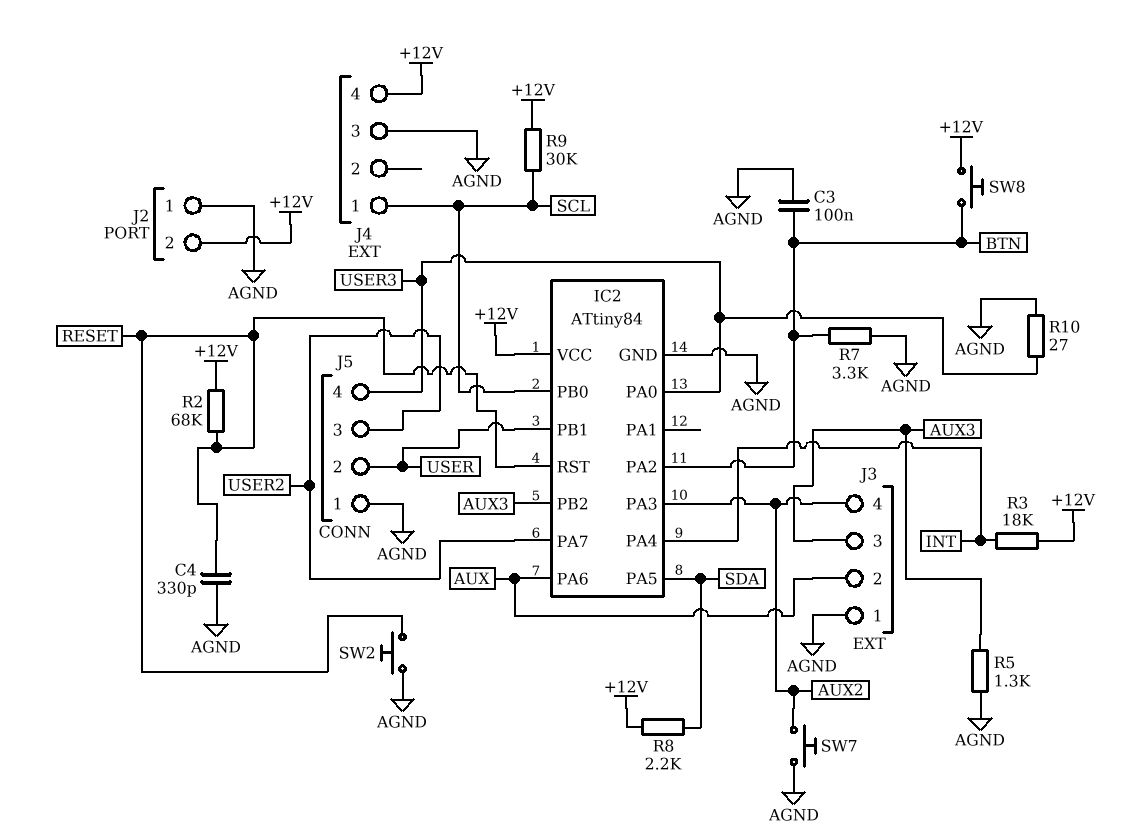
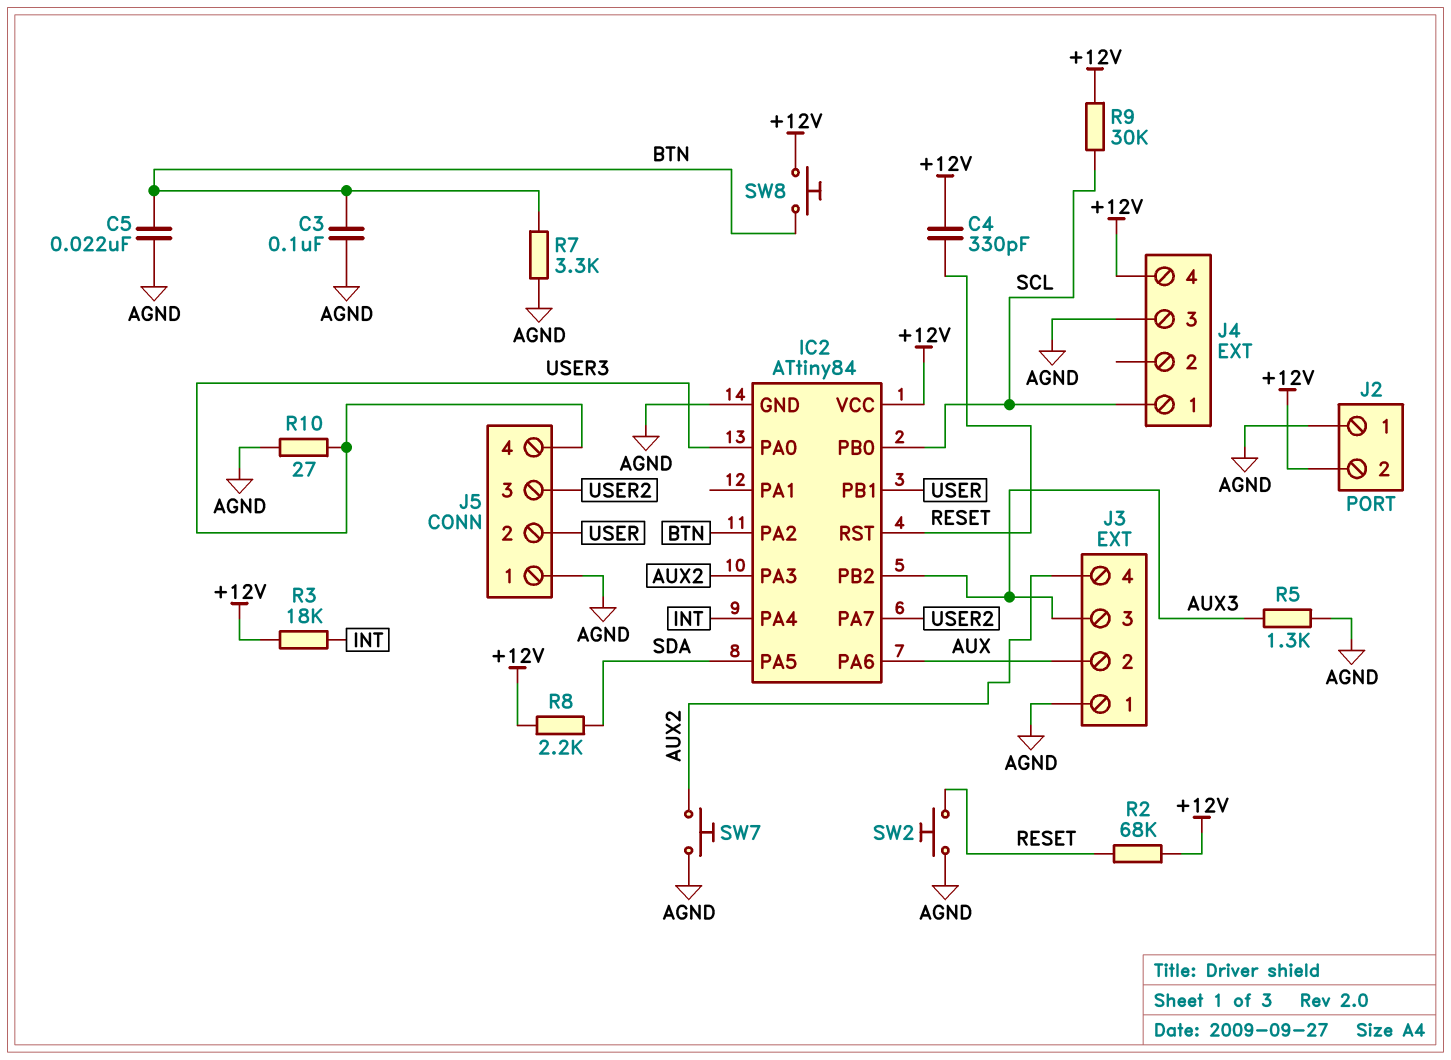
C4: 330pF (AGND, RESET) -> 330pF (+12V, RESET)
C5: none -> 22nF (AGND, BTN)

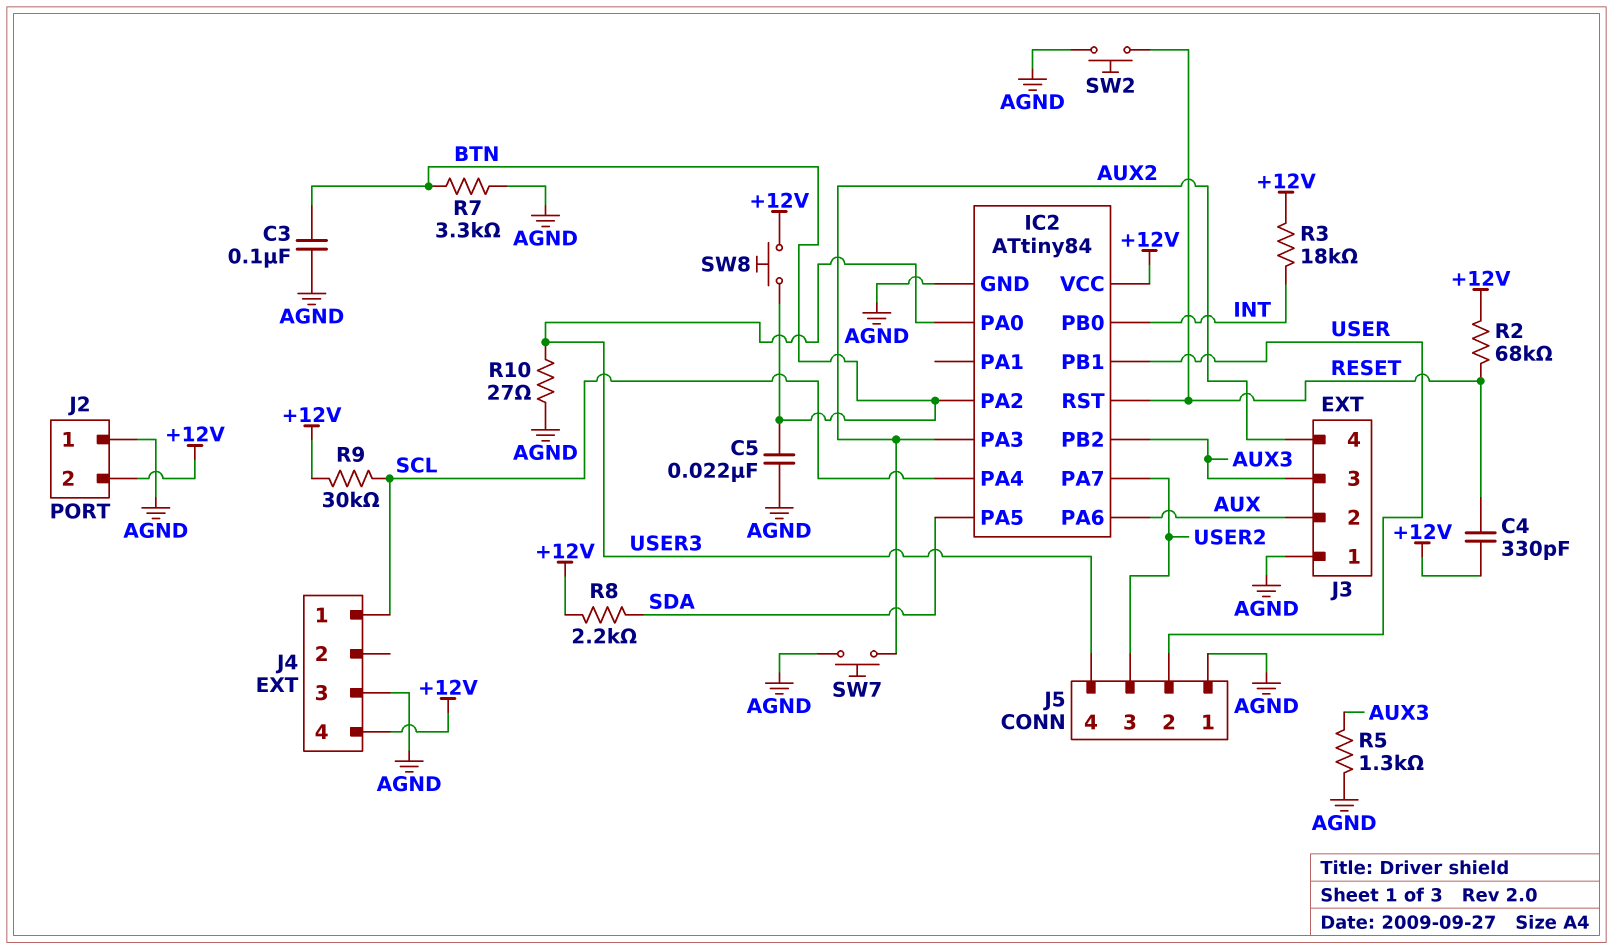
IC2 pin PA4: INT -> SCL
IC2 pin PB0: SCL -> INT

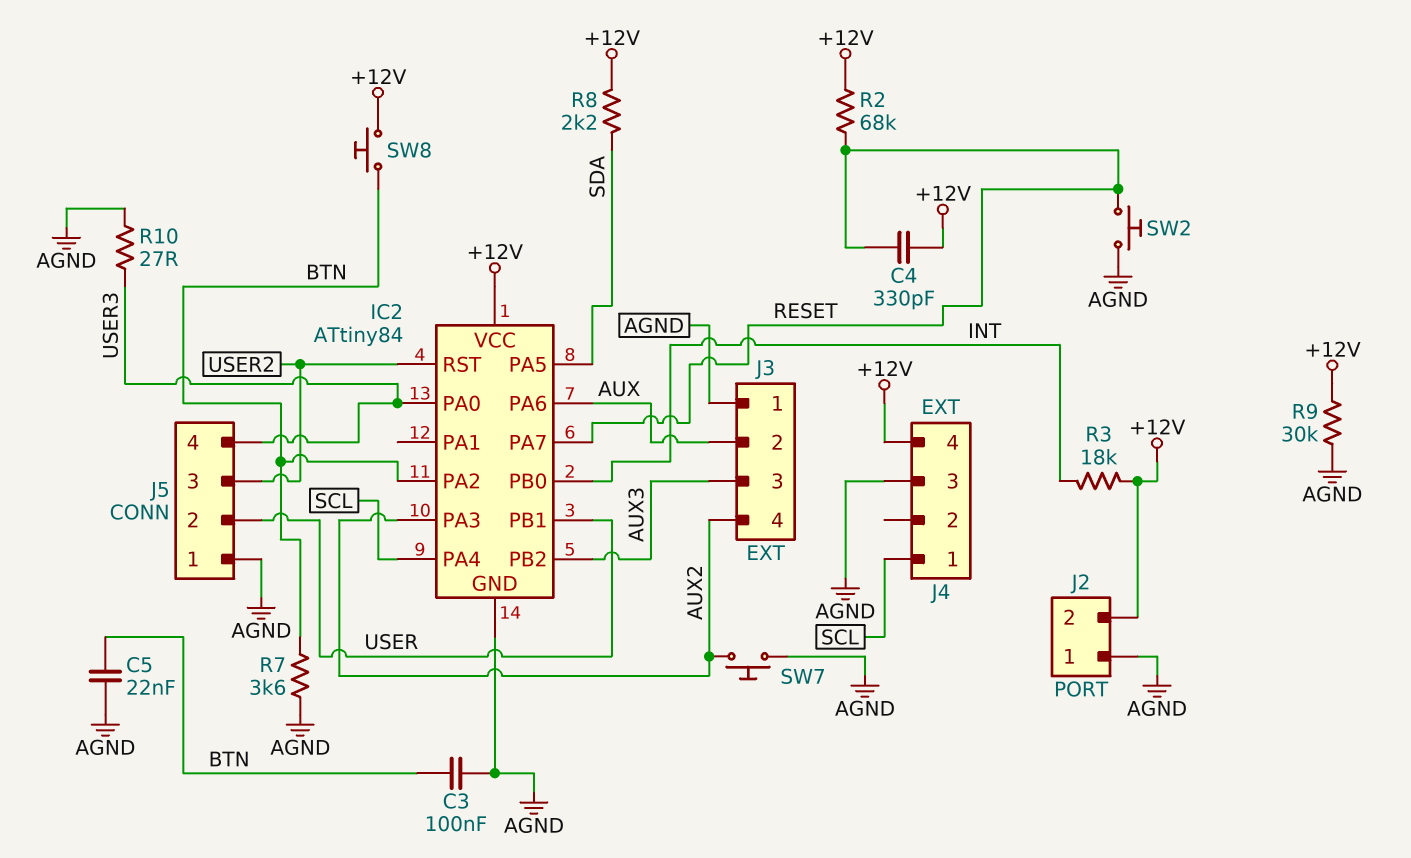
IC2 pin PA7: USER2 -> RESET
IC2 pin RST: RESET -> USER2
R5: 1.3k (AGND, AUX3) -> none
R7: 3.3k (AGND, BTN) -> 3.6k (AGND, BTN)
R9: 30k (+12V, SCL) -> 30k (+12V, AGND)

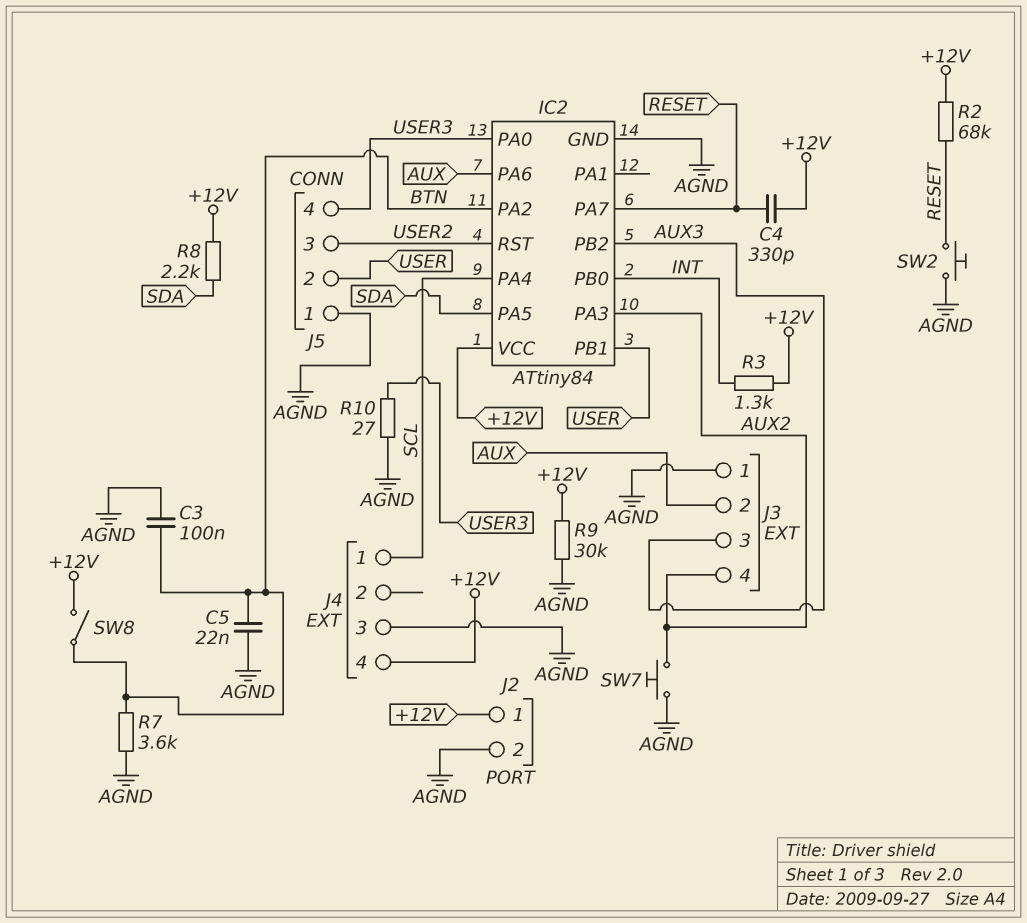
J2 pin 1: AGND -> +12V
J2 pin 2: +12V -> AGND
R3: 18k (+12V, INT) -> 1.3k (+12V, INT)
SW8: button (+12V, BTN) -> switch (+12V, BTN)

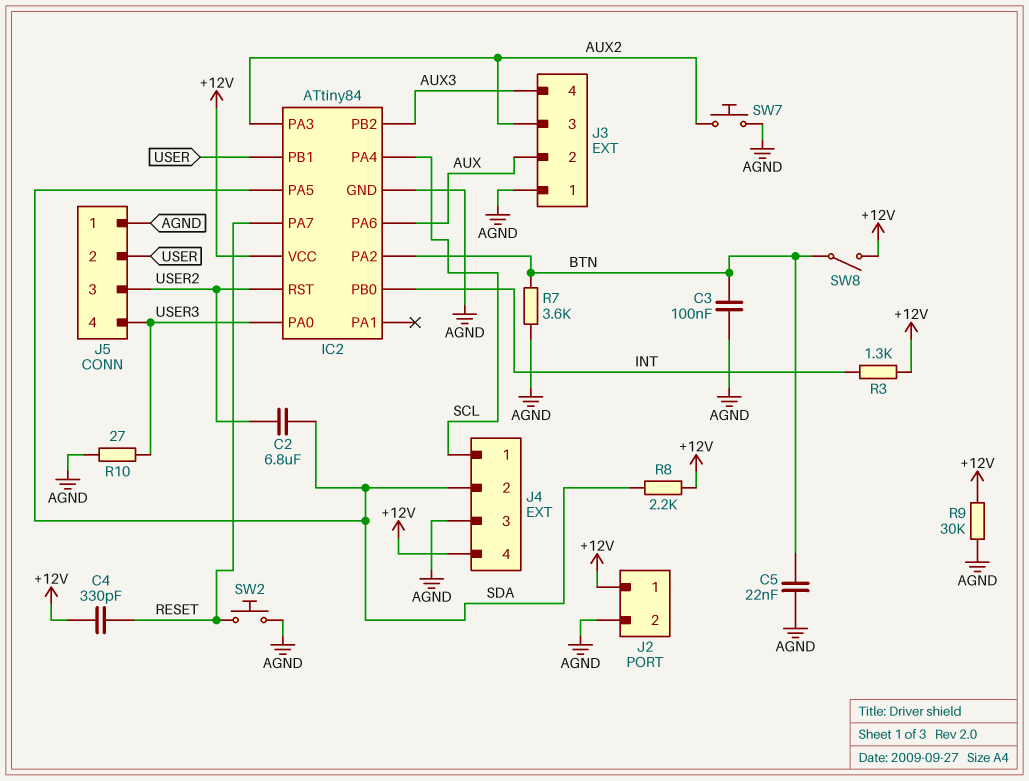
C2: none -> 6.8uF (SDA, USER2)
J3 pin 3: AUX3 -> AUX2
J3 pin 4: AUX2 -> AUX3
J4 pin 2: none -> SDA
R2: 68k (+12V, RESET) -> none

